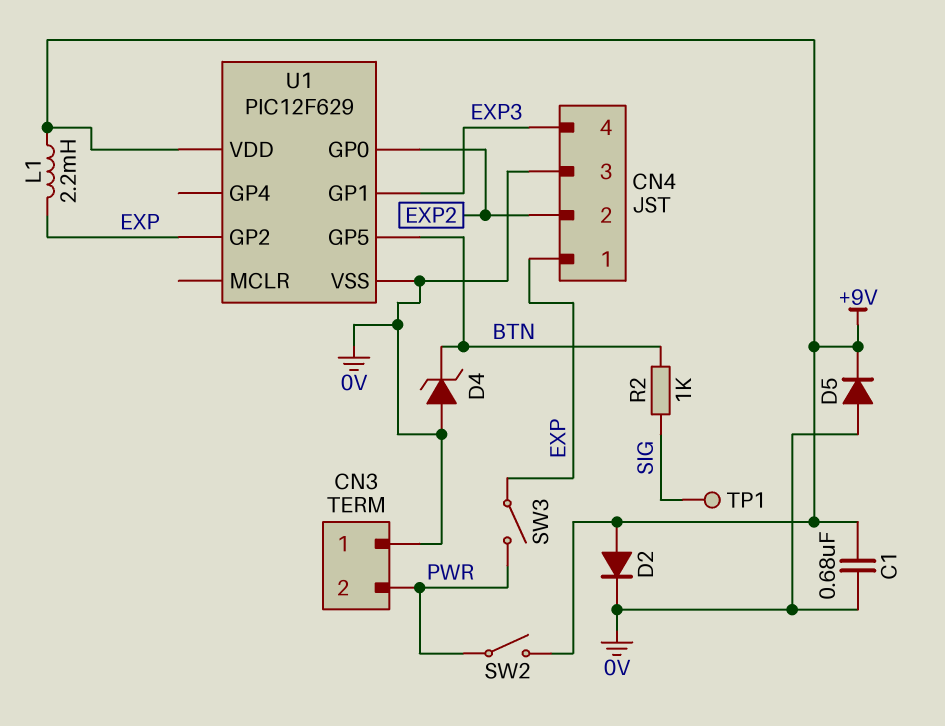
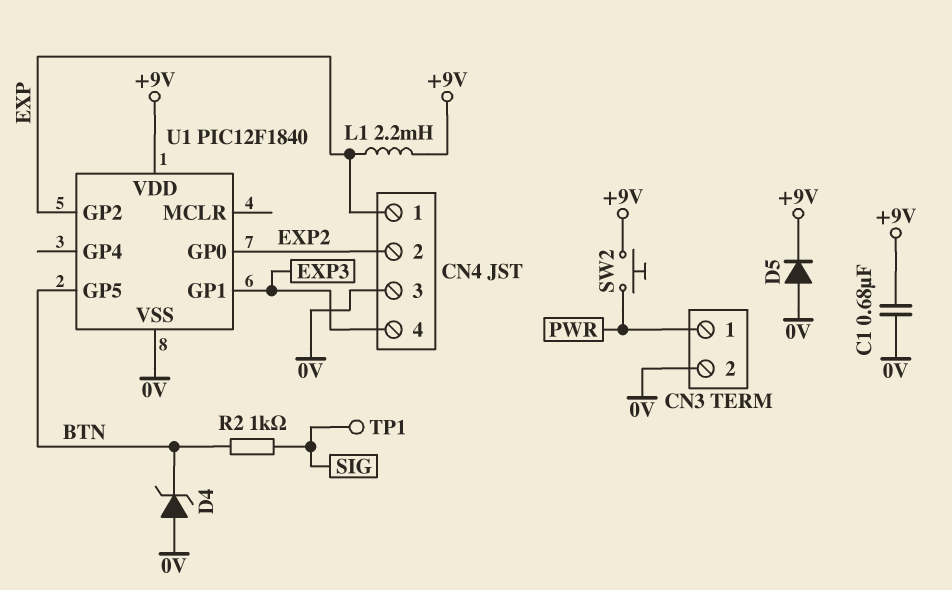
CN3 pin 1: 0V -> PWR
CN3 pin 2: PWR -> 0V
D2: diode (A +9V, K 0V) -> none
SW2: switch (+9V, PWR) -> button (+9V, PWR)
SW3: switch (EXP, PWR) -> none
U1: PIC12F629 -> PIC12F1840

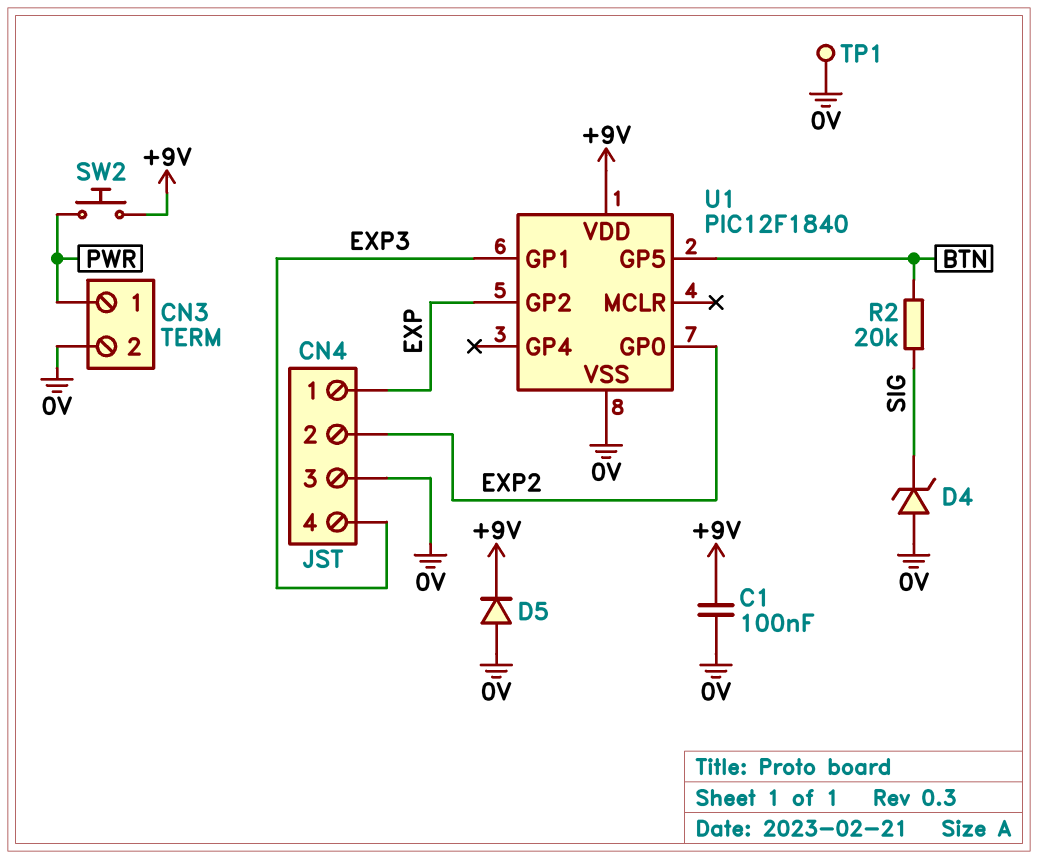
C1: 680nF (+9V, 0V) -> 100nF (+9V, 0V)
D4: zener (A 0V, K BTN) -> zener (A 0V, K SIG)
L1: 2.2mH (+9V, EXP) -> none
R2: 1k (BTN, SIG) -> 20k (BTN, SIG)
TP1: test point (SIG) -> test point (0V)

